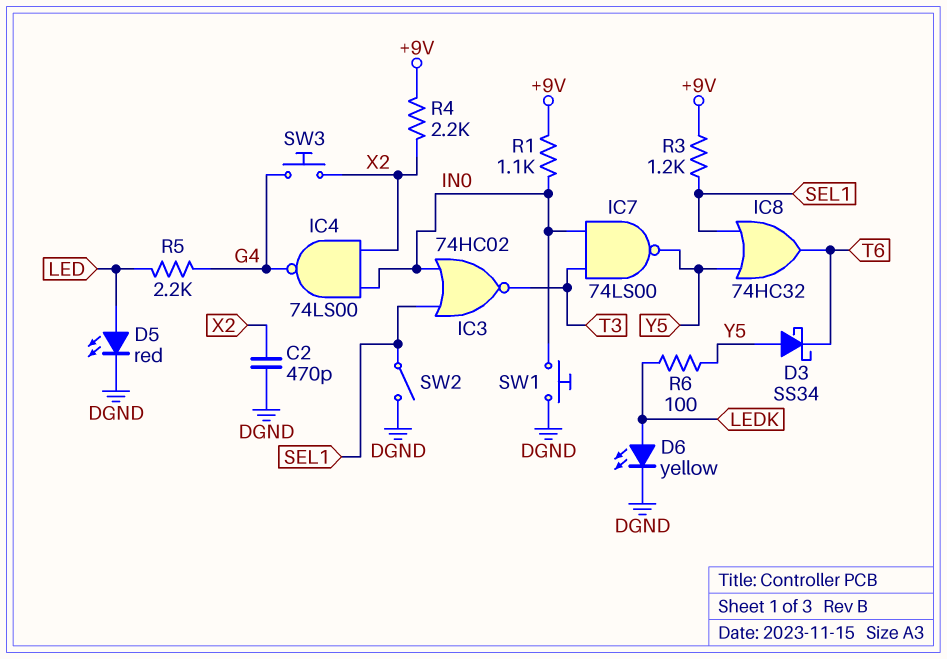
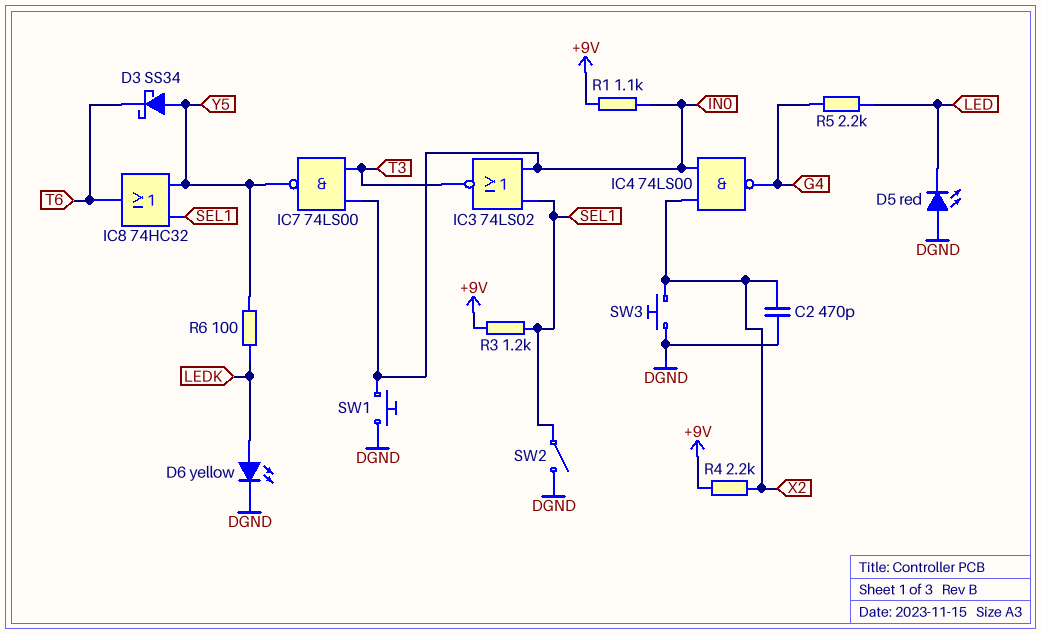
D5: LED red (A LED, K DGND) -> LED red (A DGND, K LED)
IC3: NOR 74HC02 (in IN0, in SEL1, out T3) -> NOR 74LS02 (in IN0, in SEL1, out T3)
SW3: button (G4, X2) -> button (DGND, X2)

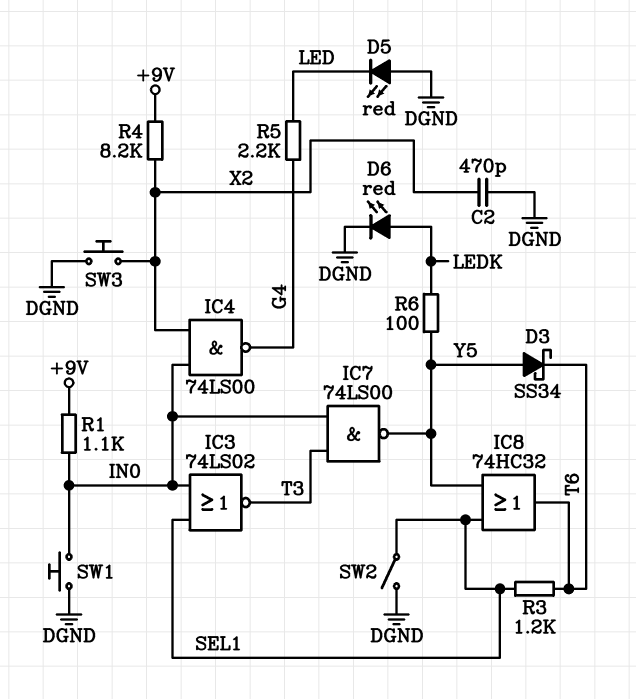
D6: LED yellow (A LEDK, K DGND) -> LED red (A LEDK, K DGND)
R3: 1.2k (+9V, SEL1) -> 1.2k (SEL1, T6)
R4: 2.2k (+9V, X2) -> 8.2k (+9V, X2)

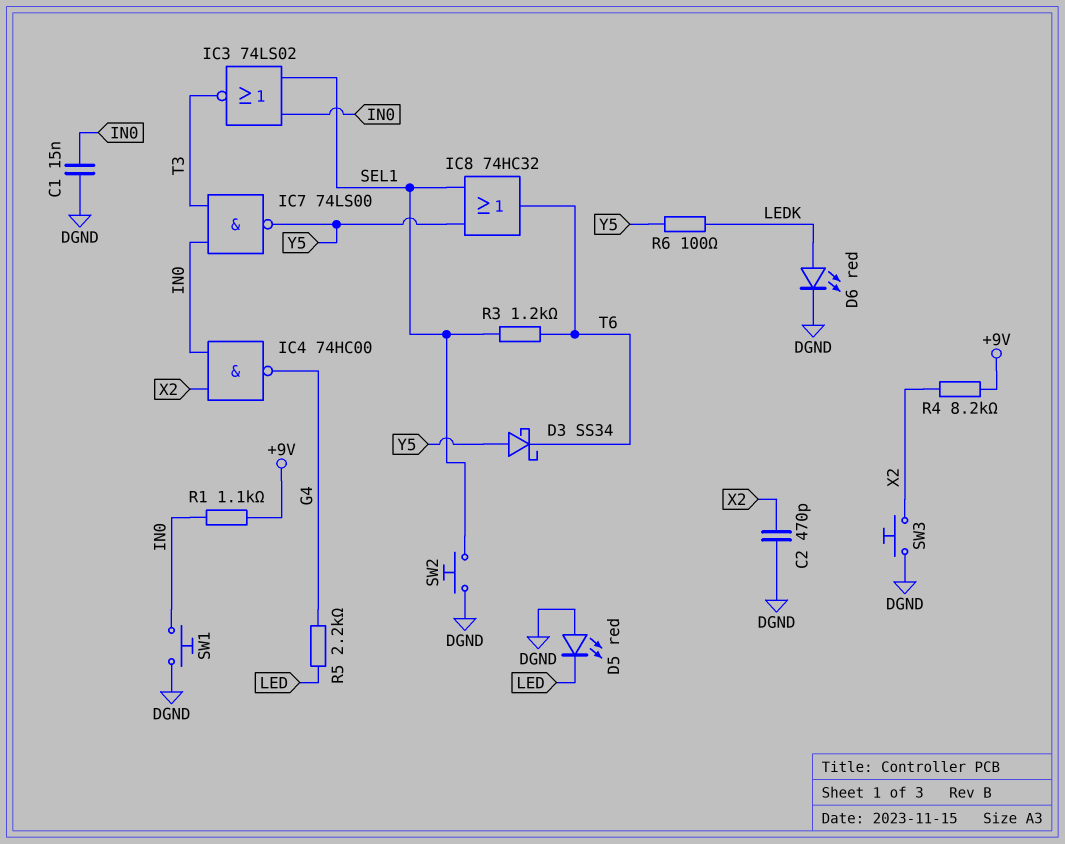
C1: none -> 15nF (DGND, IN0)
IC4: NAND 74LS00 (in IN0, in X2, out G4) -> NAND 74HC00 (in IN0, in X2, out G4)
SW2: switch (DGND, SEL1) -> button (DGND, SEL1)

